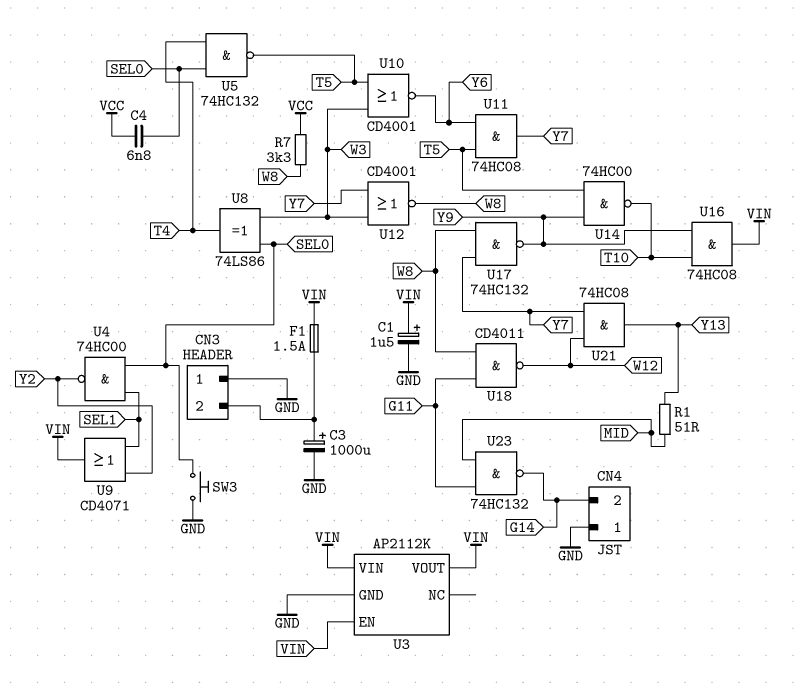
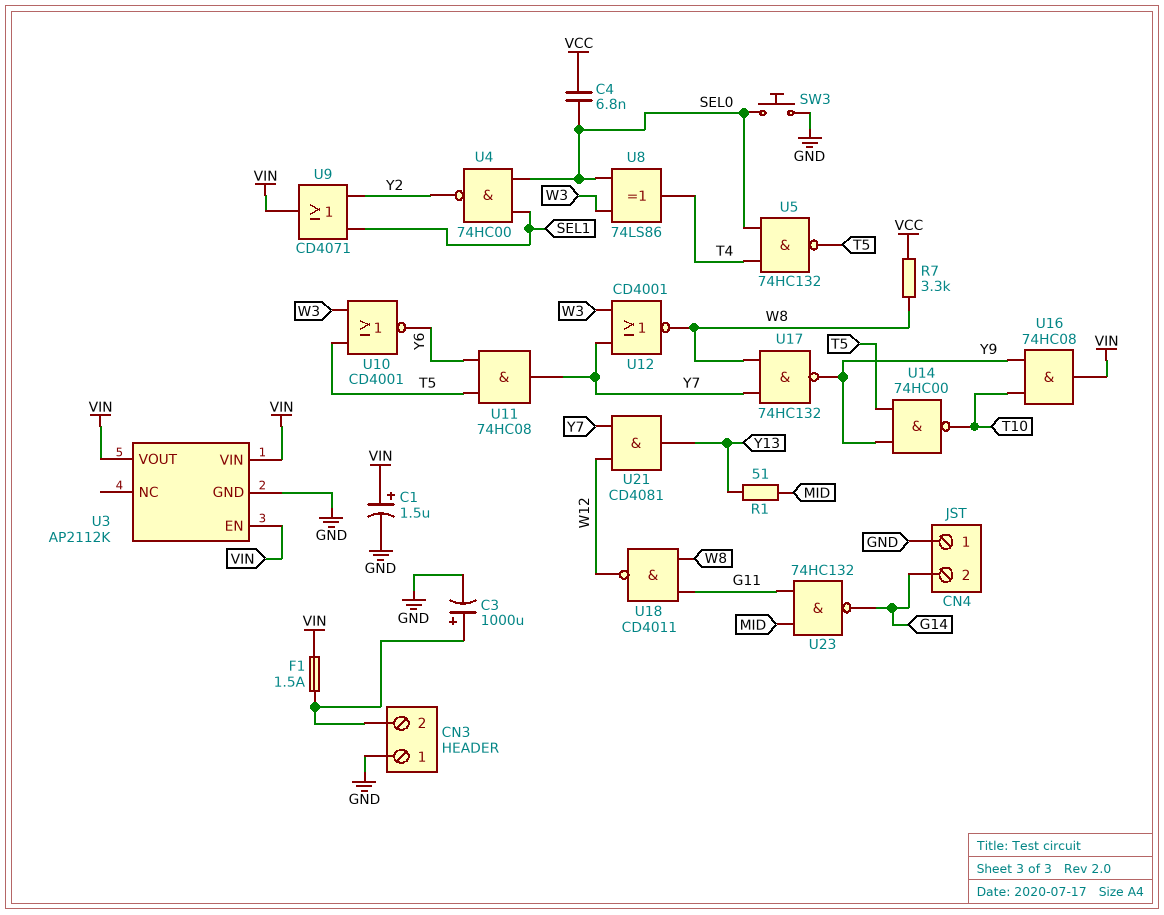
U21: AND 74HC08 (in W12, in Y7, out Y13) -> AND CD4081 (in W12, in Y7, out Y13)

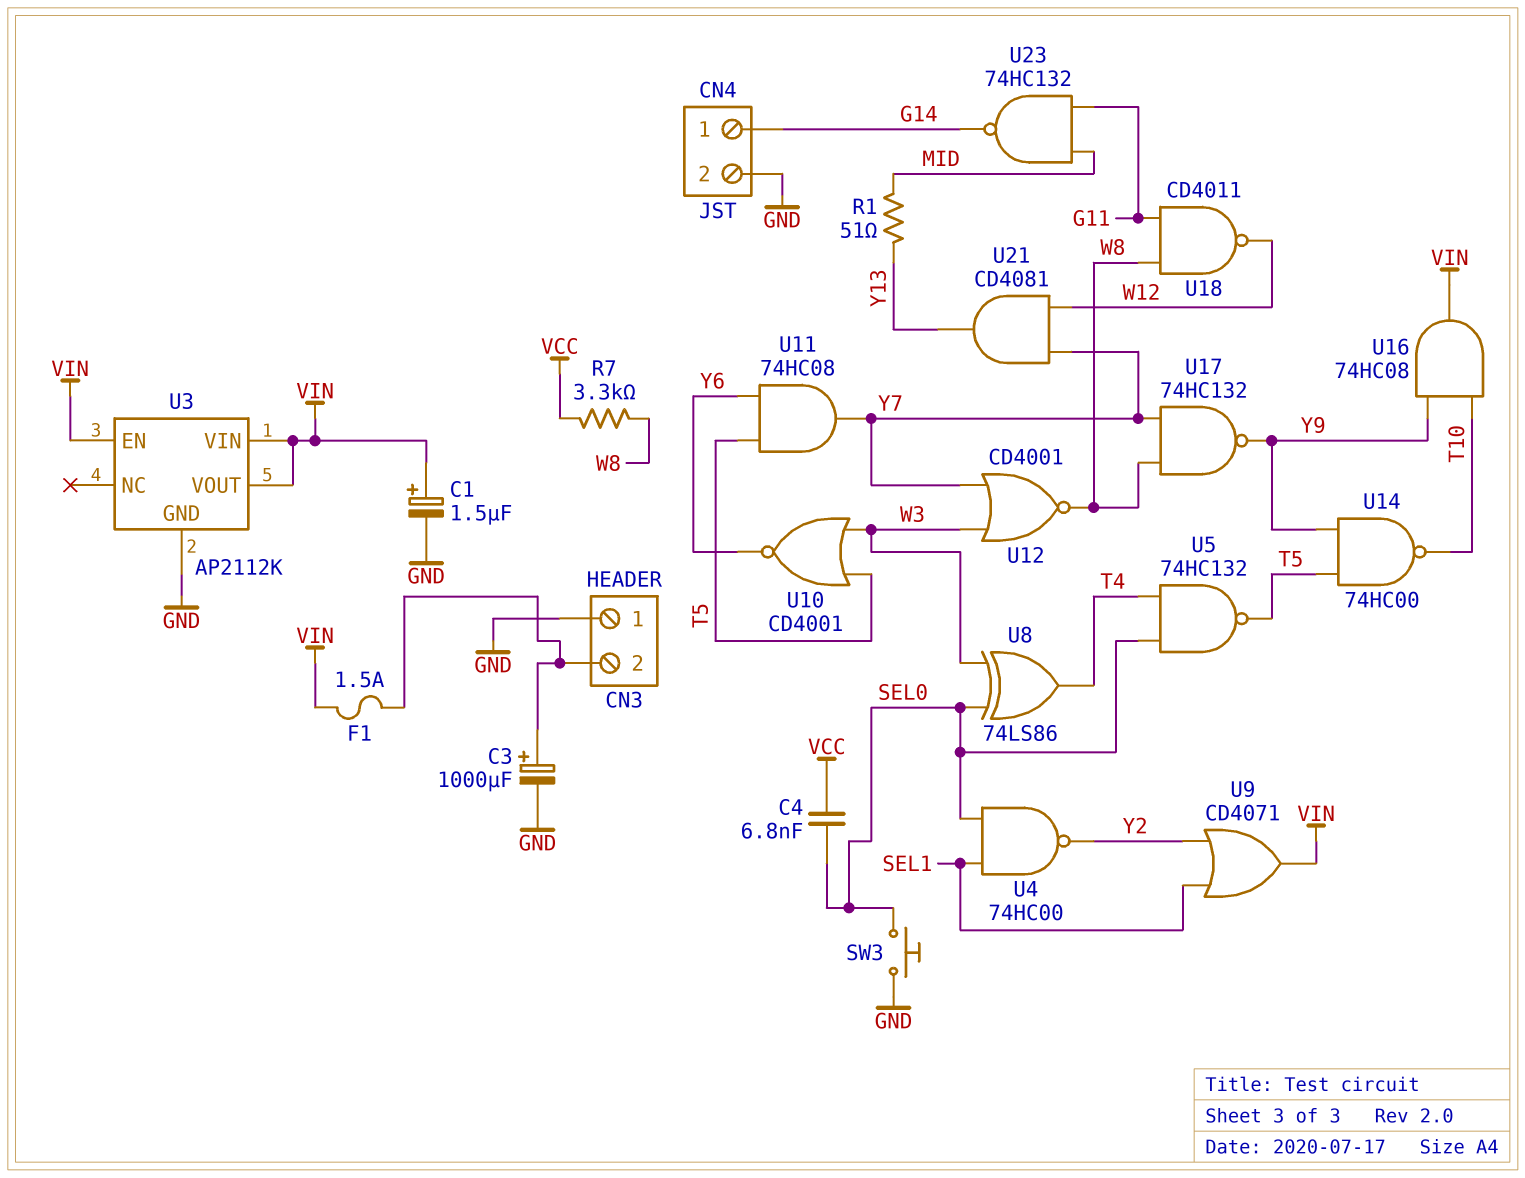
CN4 pin 1: GND -> G14
CN4 pin 2: G14 -> GND

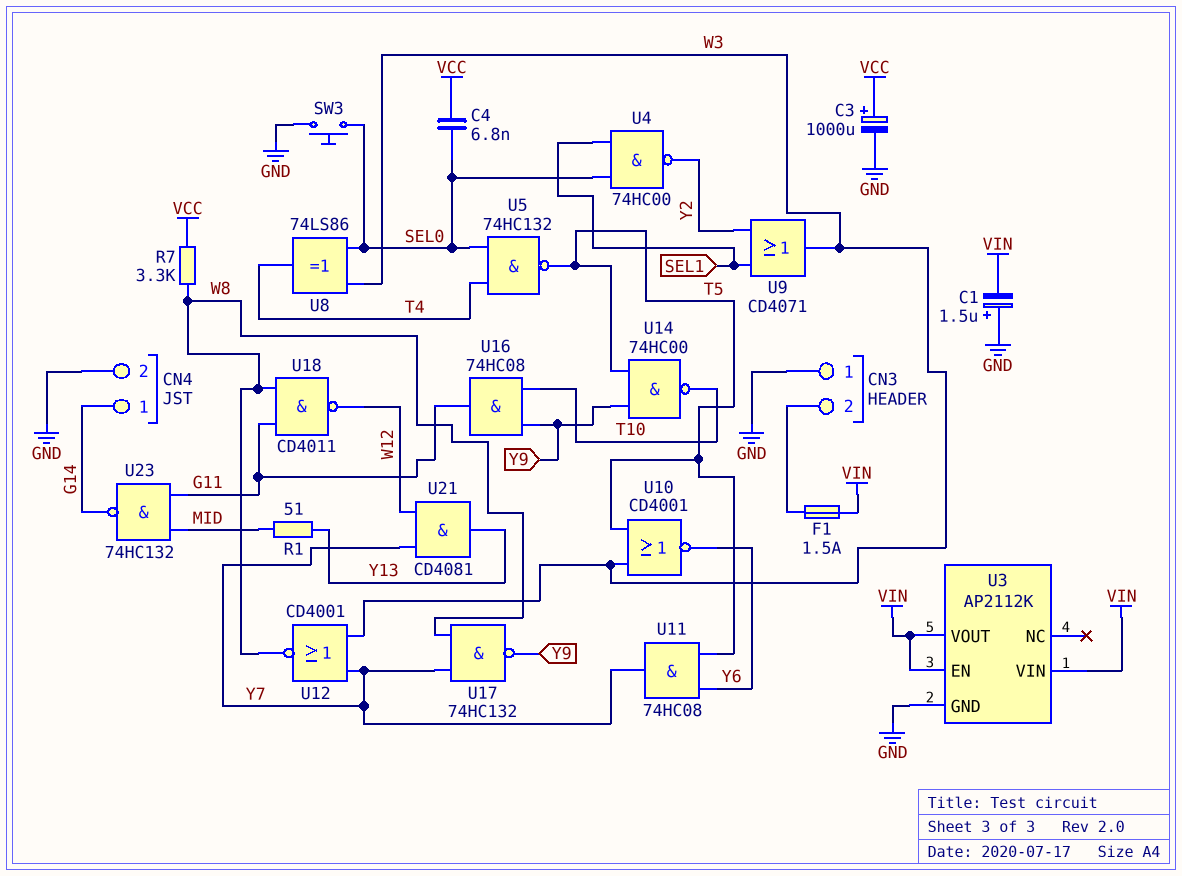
C1: 1.5uF (plus VIN, minus GND) -> 1.5uF (plus GND, minus VIN)
C3: 1000uF (plus CN3/2, minus GND) -> 1000uF (plus VCC, minus GND)
U9: OR CD4071 (in SEL1, in Y2, out VIN) -> OR CD4071 (in SEL1, in Y2, out W3)
U16: AND 74HC08 (in T10, in Y9, out VIN) -> AND 74HC08 (in T10, in Y9, out G11)

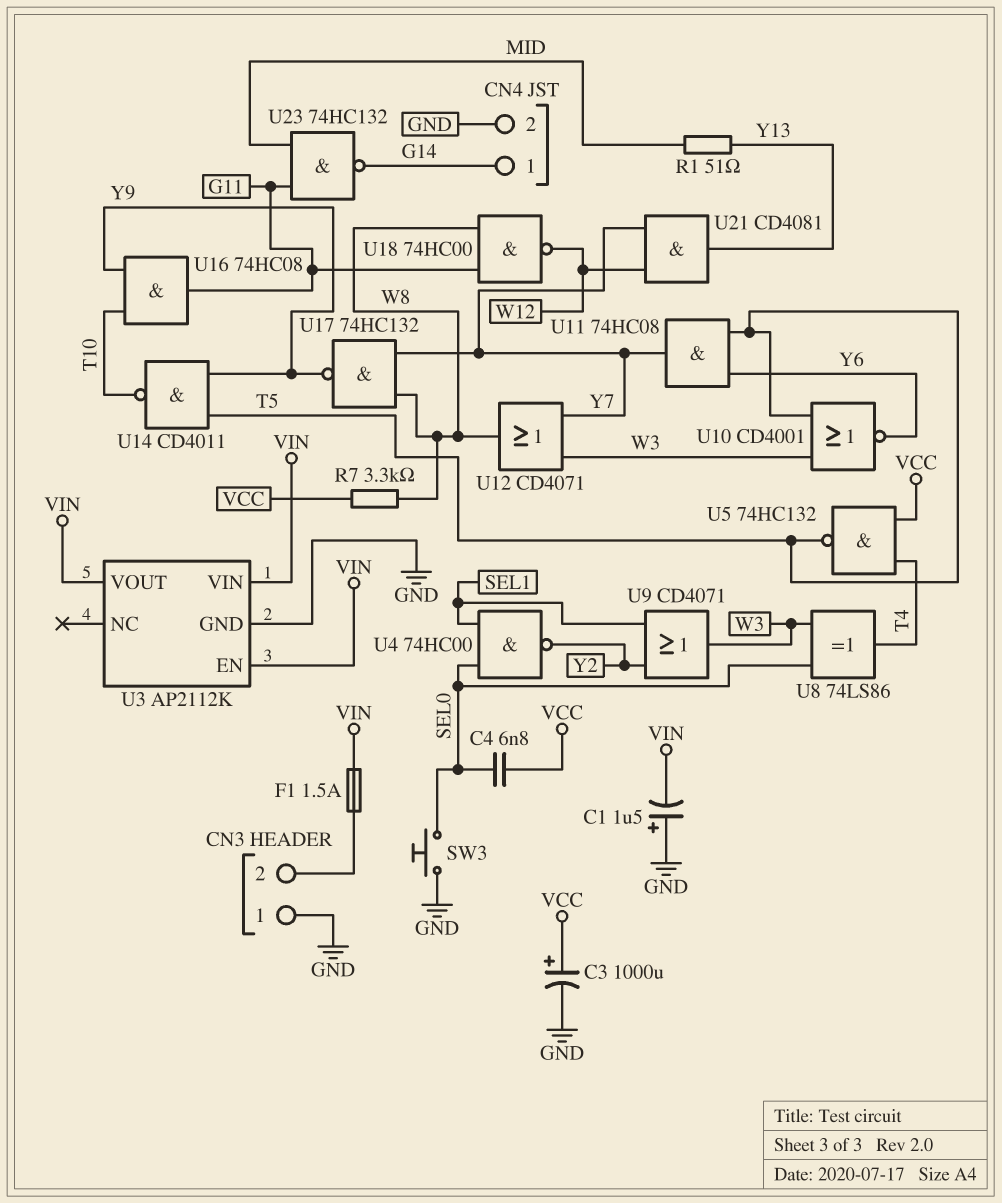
U5: NAND 74HC132 (in SEL0, in T4, out T5) -> NAND 74HC132 (in T4, in VCC, out T5)
U12: NOR CD4001 (in W3, in Y7, out W8) -> OR CD4071 (in W3, in Y7, out W8)
U14: NAND 74HC00 (in T5, in Y9, out T10) -> NAND CD4011 (in T5, in Y9, out T10)
U18: NAND CD4011 (in G11, in W8, out W12) -> NAND 74HC00 (in G11, in W8, out W12)

